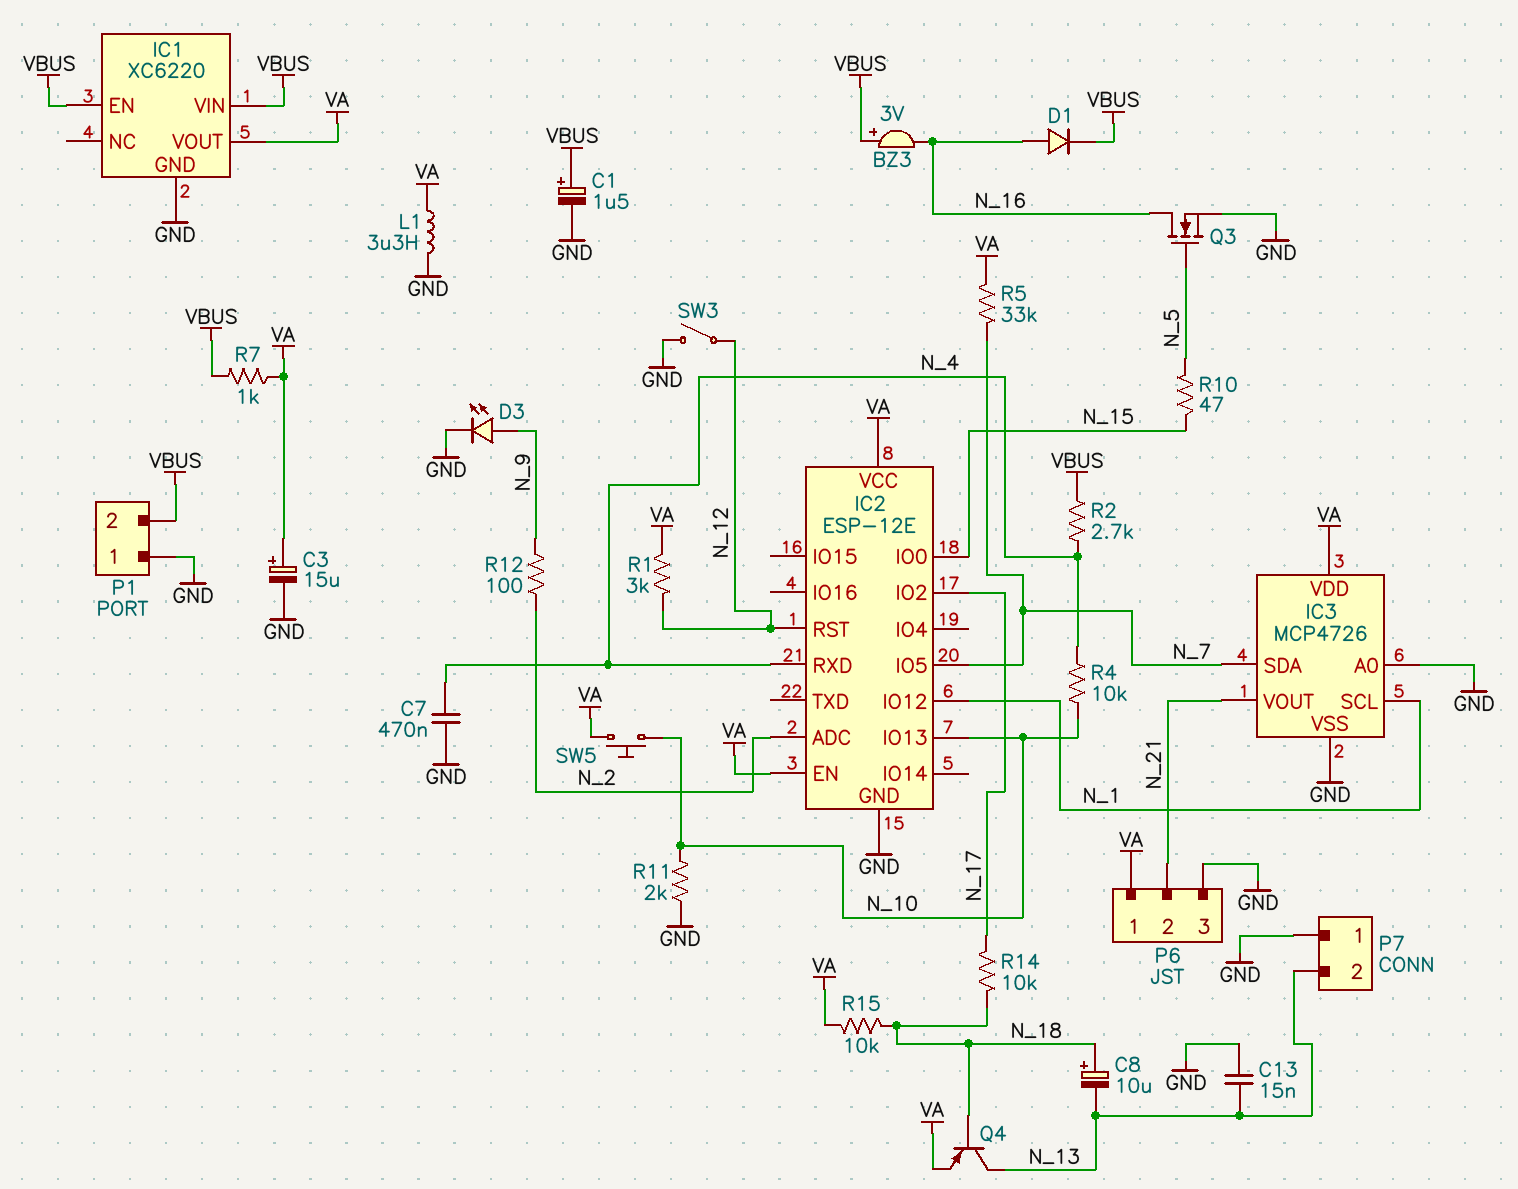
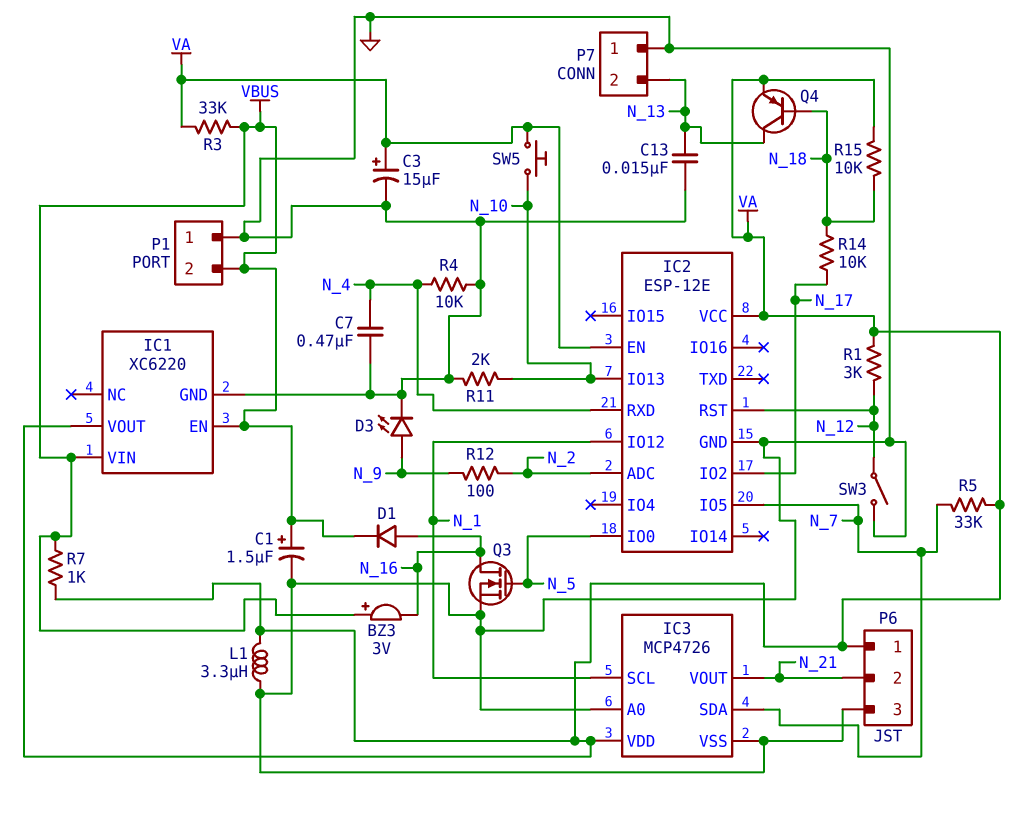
C8: 10uF (plus N_18, minus N_13) -> none
IC2 pin IO0: N_15 -> N_5
R2: 2.7k (N_4, VBUS) -> none
R3: none -> 33k (VA, VBUS)
R4: 10k (N_4, N_10) -> 10k (GND, N_4)
R10: 47 (N_5, N_15) -> none

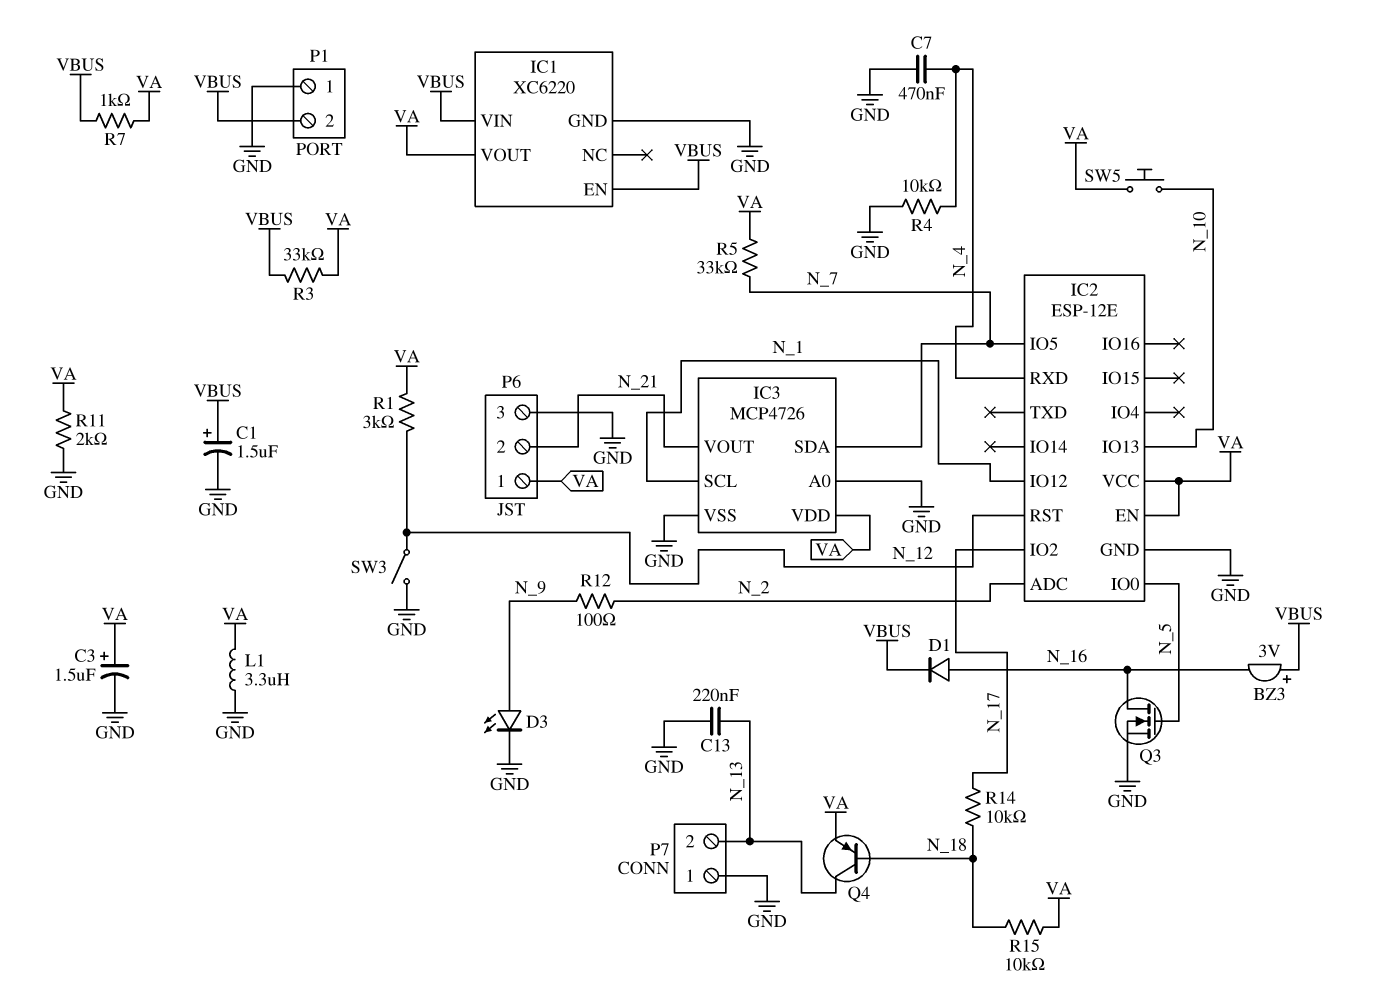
C3: 15uF (plus VA, minus GND) -> 1.5uF (plus VA, minus GND)
C13: 15nF (GND, N_13) -> 220nF (GND, N_13)
R11: 2k (GND, N_10) -> 2k (GND, VA)

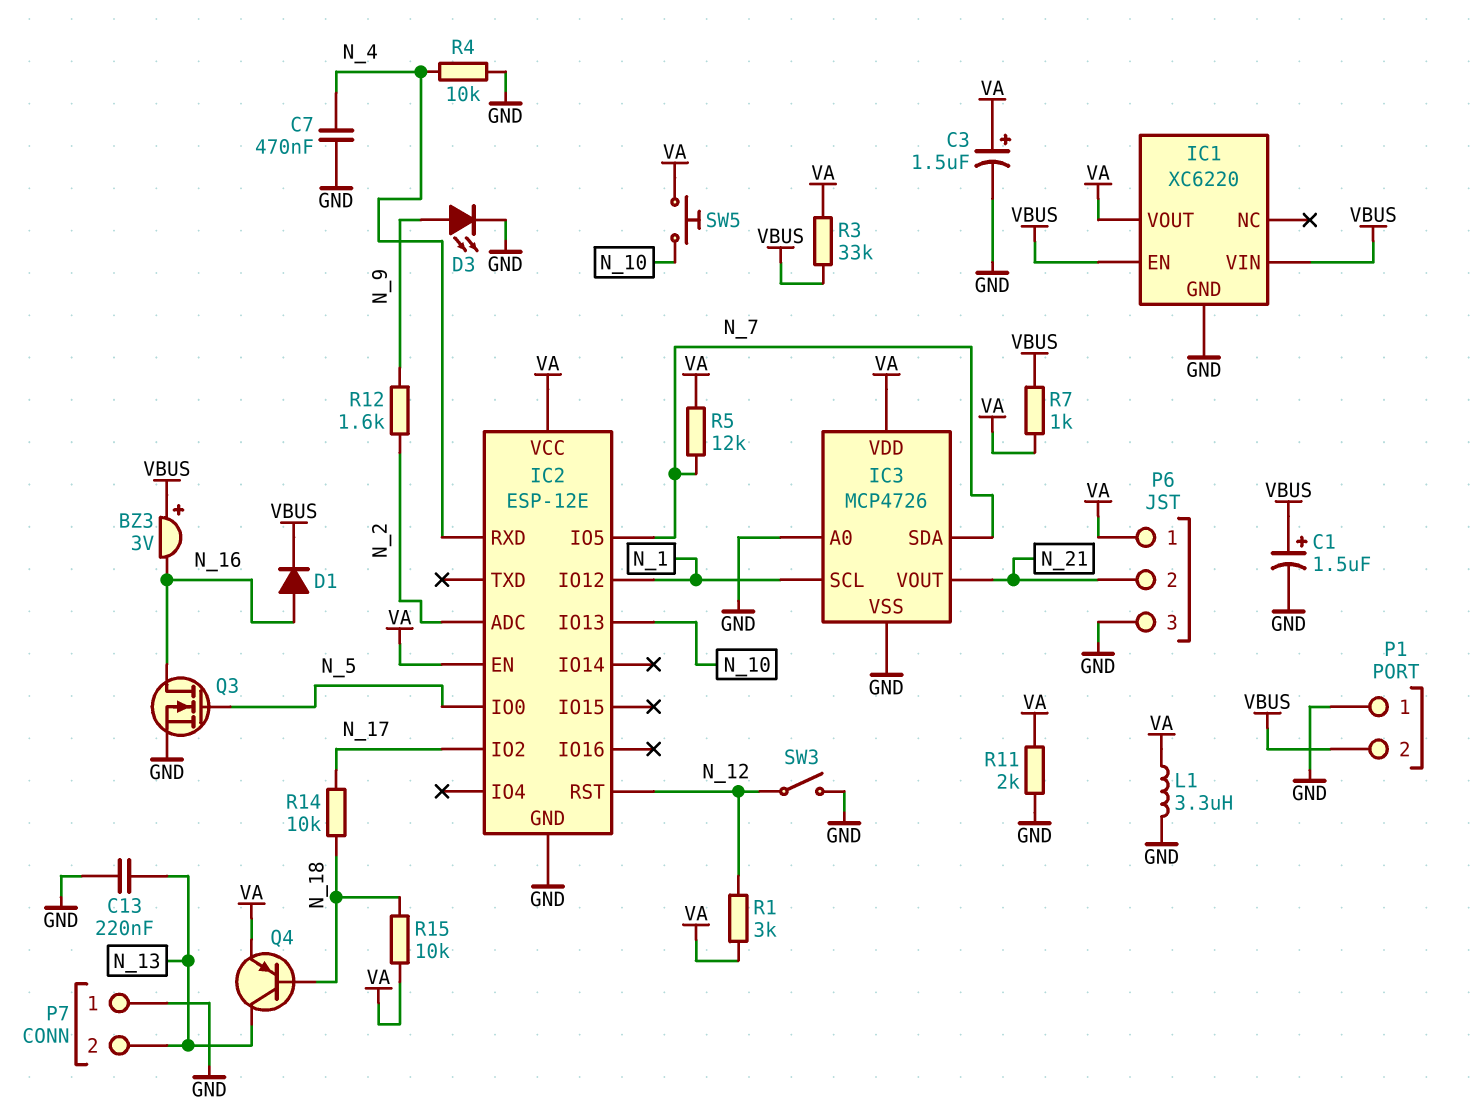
R5: 33k (N_7, VA) -> 12k (N_7, VA)
R12: 100 (N_2, N_9) -> 1.6k (N_2, N_9)

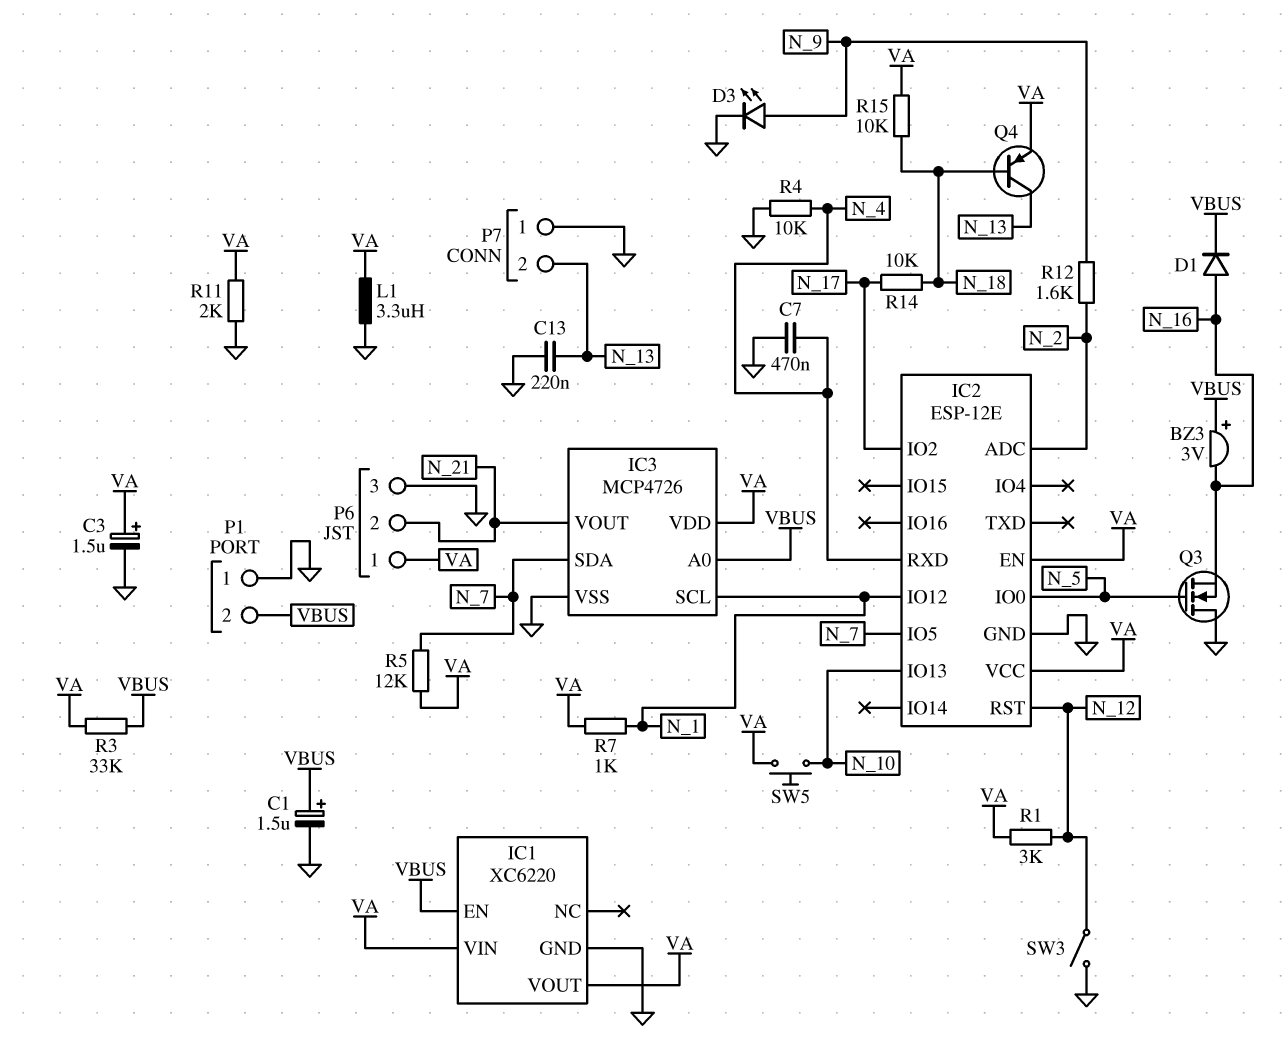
IC1 pin VIN: VBUS -> VA
IC3 pin A0: GND -> VBUS
Q3: NMOS (G N_5, D N_16, S GND) -> NMOS (G N_5, D GND, S N_16)
R7: 1k (VA, VBUS) -> 1k (N_1, VA)

